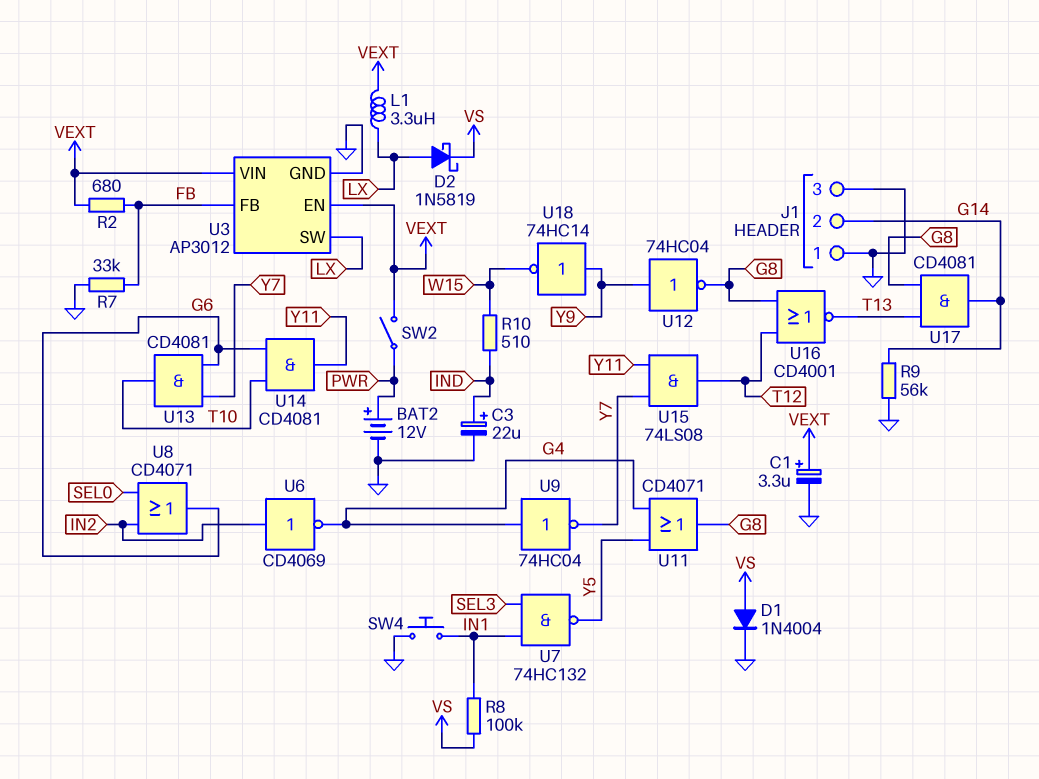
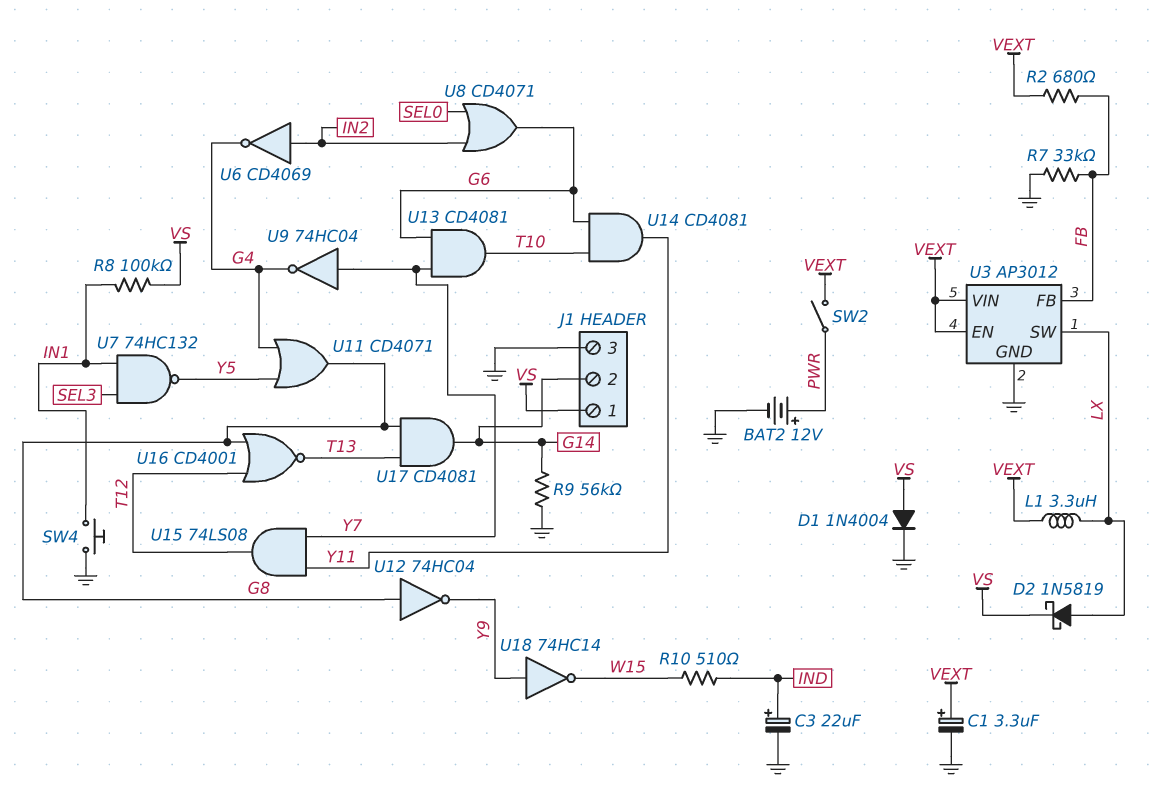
J1 pin 1: GND -> VS
U9: NOT 74HC04 (in G4, out Y7) -> NOT 74HC04 (in Y7, out G4)
U12: NOT 74HC04 (in Y9, out G8) -> NOT 74HC04 (in G8, out Y9)

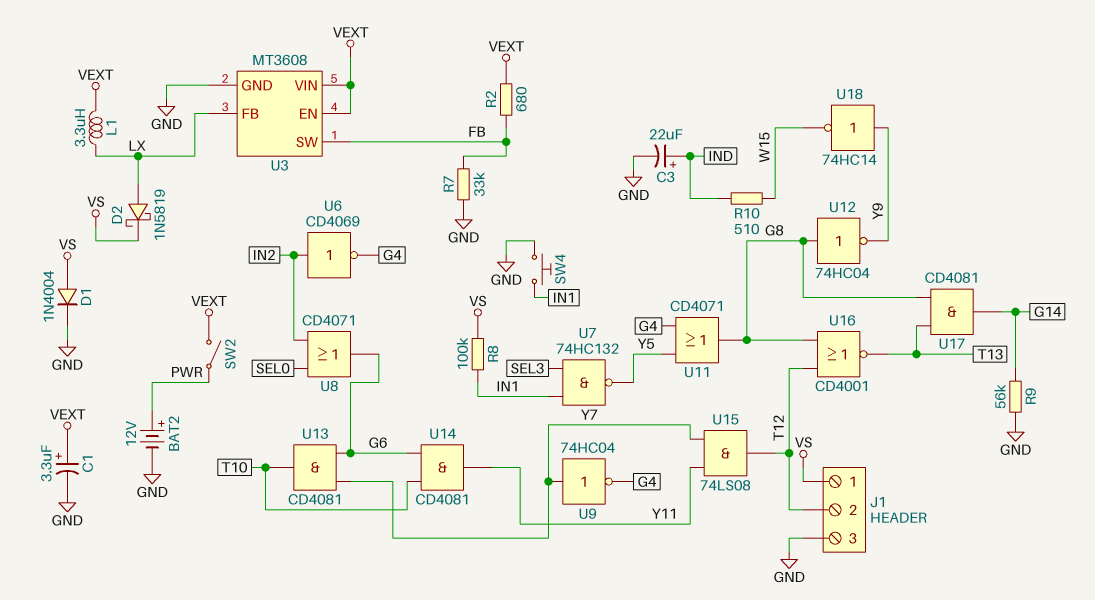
J1 pin 2: G14 -> T12
U3: AP3012 -> MT3608
U3 pin FB: FB -> LX
U3 pin SW: LX -> FB

